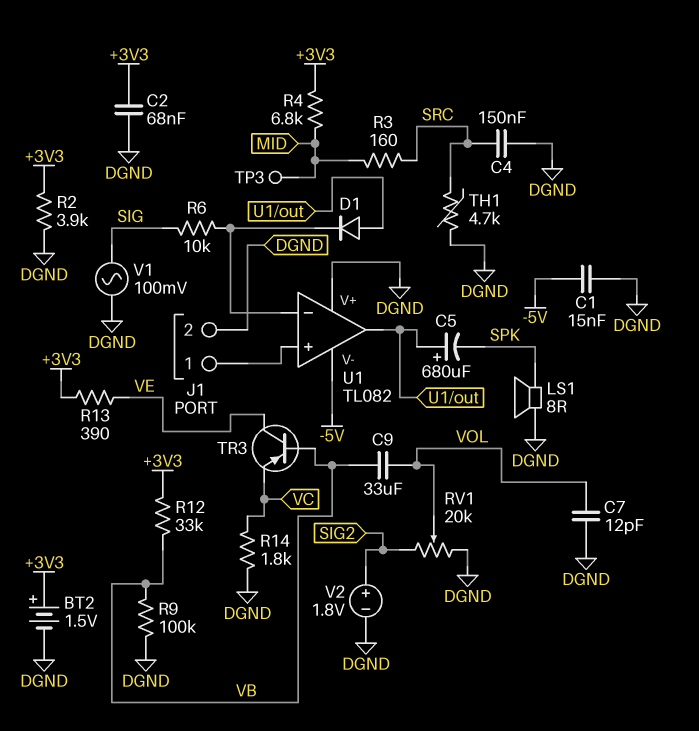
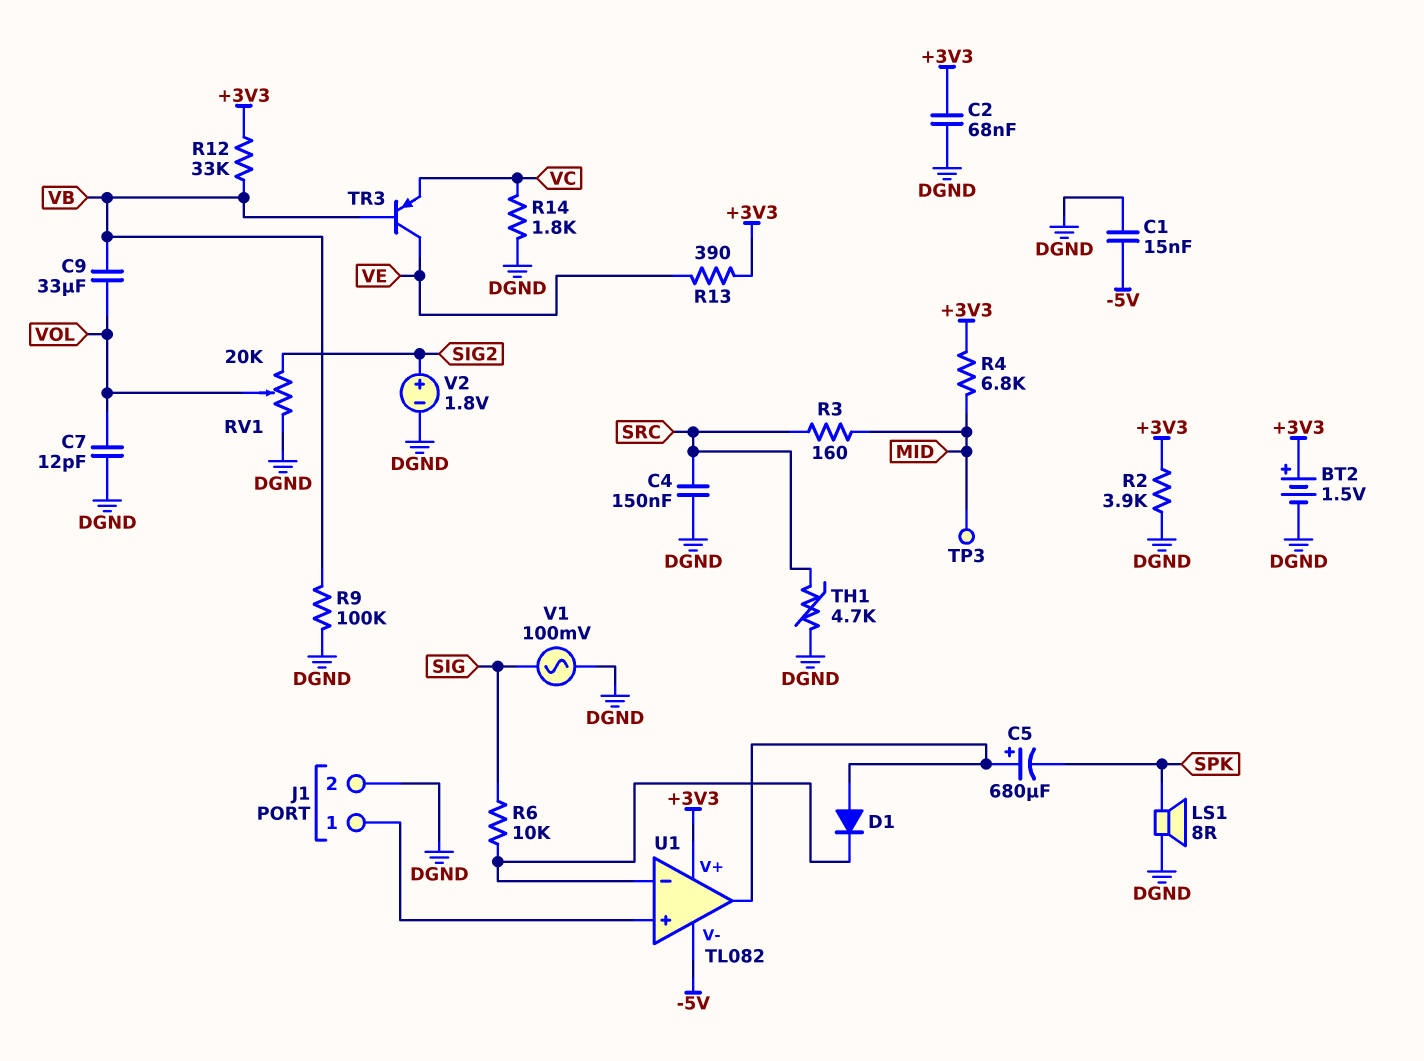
U1 pin V+: DGND -> +3V3

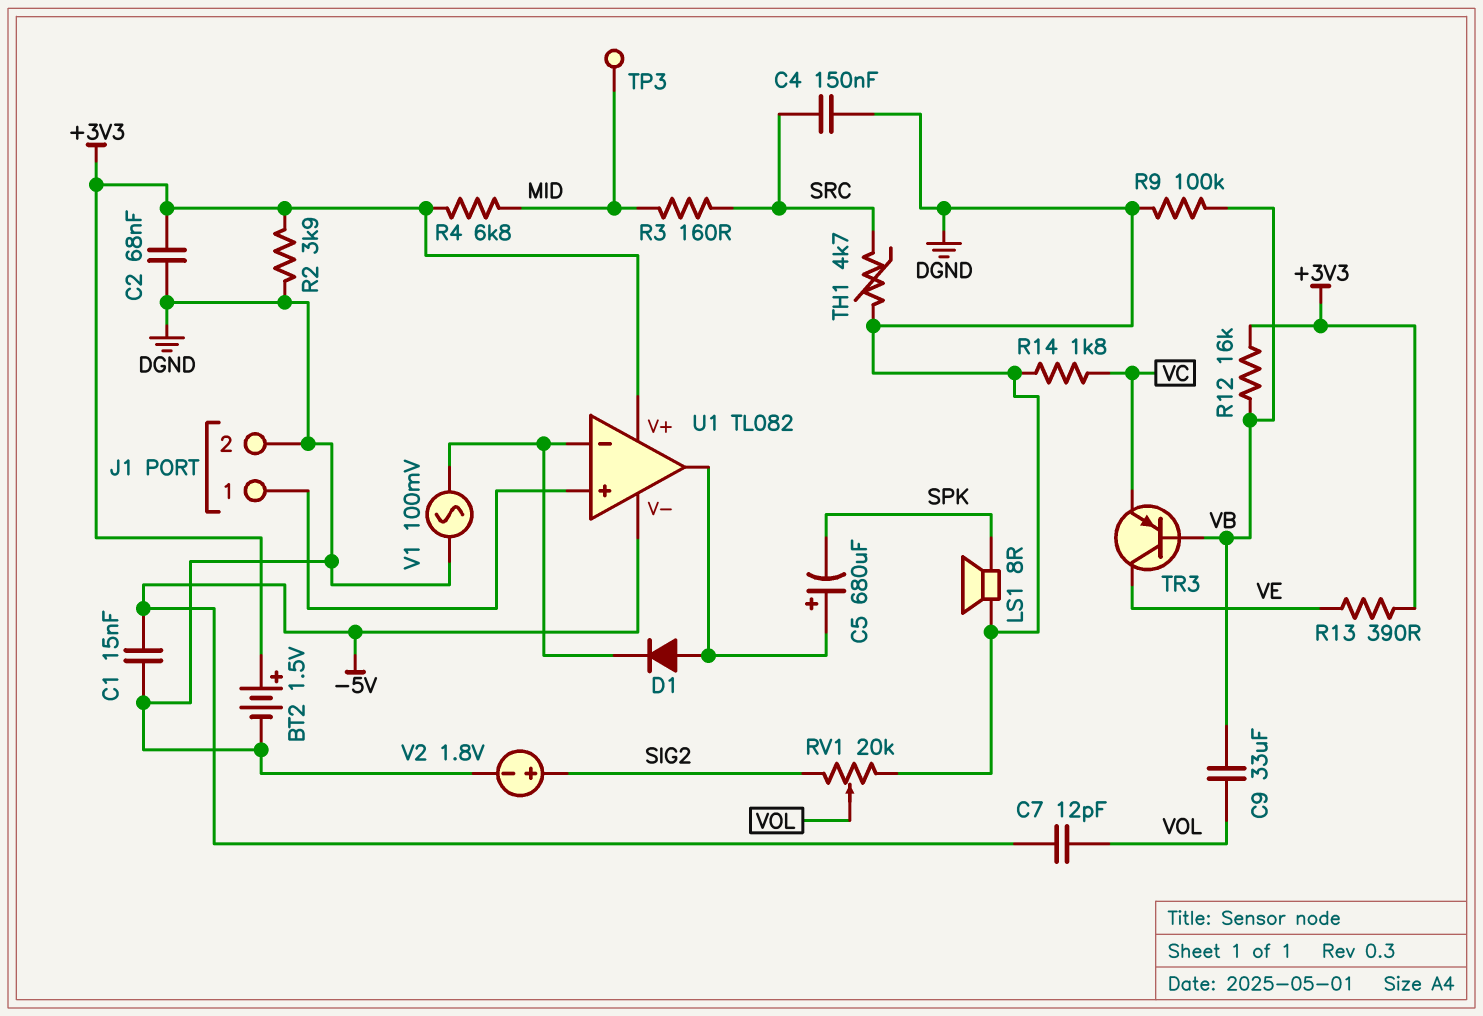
C7: 12pF (DGND, VOL) -> 12pF (-5V, VOL)
R6: 10k (SIG, U1/in-) -> none
R12: 33k (+3V3, VB) -> 16k (+3V3, VB)
V1: AC 100mV (DGND, SIG) -> AC 100mV (DGND, U1/in-)

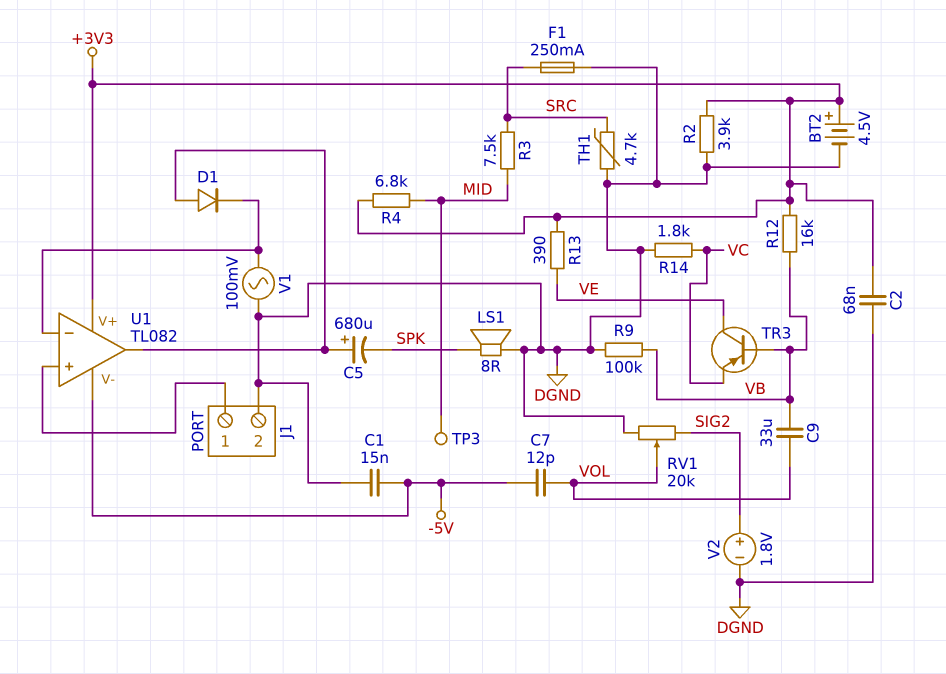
BT2: 1.5V (plus +3V3, minus DGND) -> 4.5V (plus +3V3, minus DGND)
C4: 150nF (DGND, SRC) -> none
F1: none -> 250mA (DGND, SRC)
R3: 160 (MID, SRC) -> 7.5k (MID, SRC)

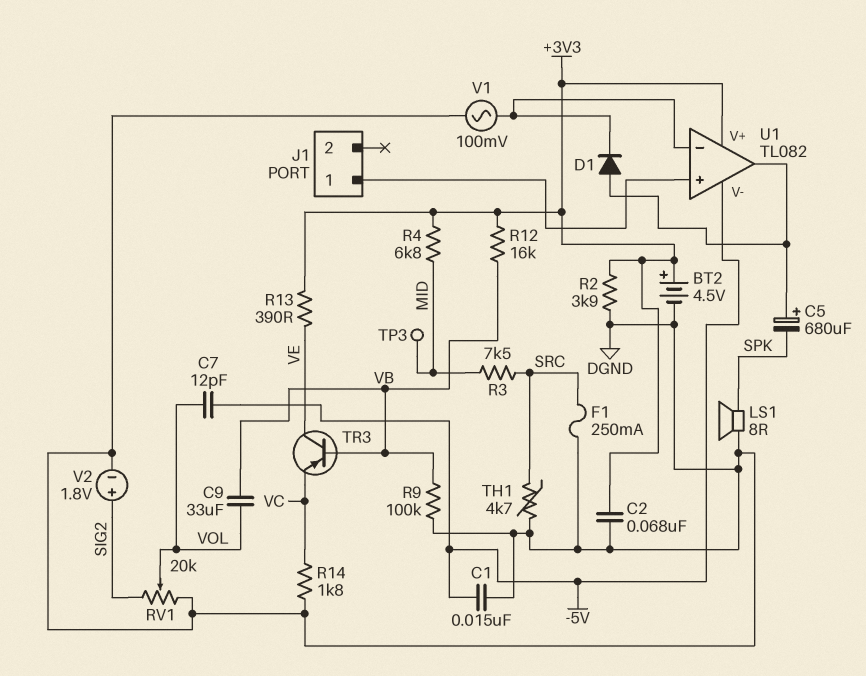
J1 pin 2: DGND -> none

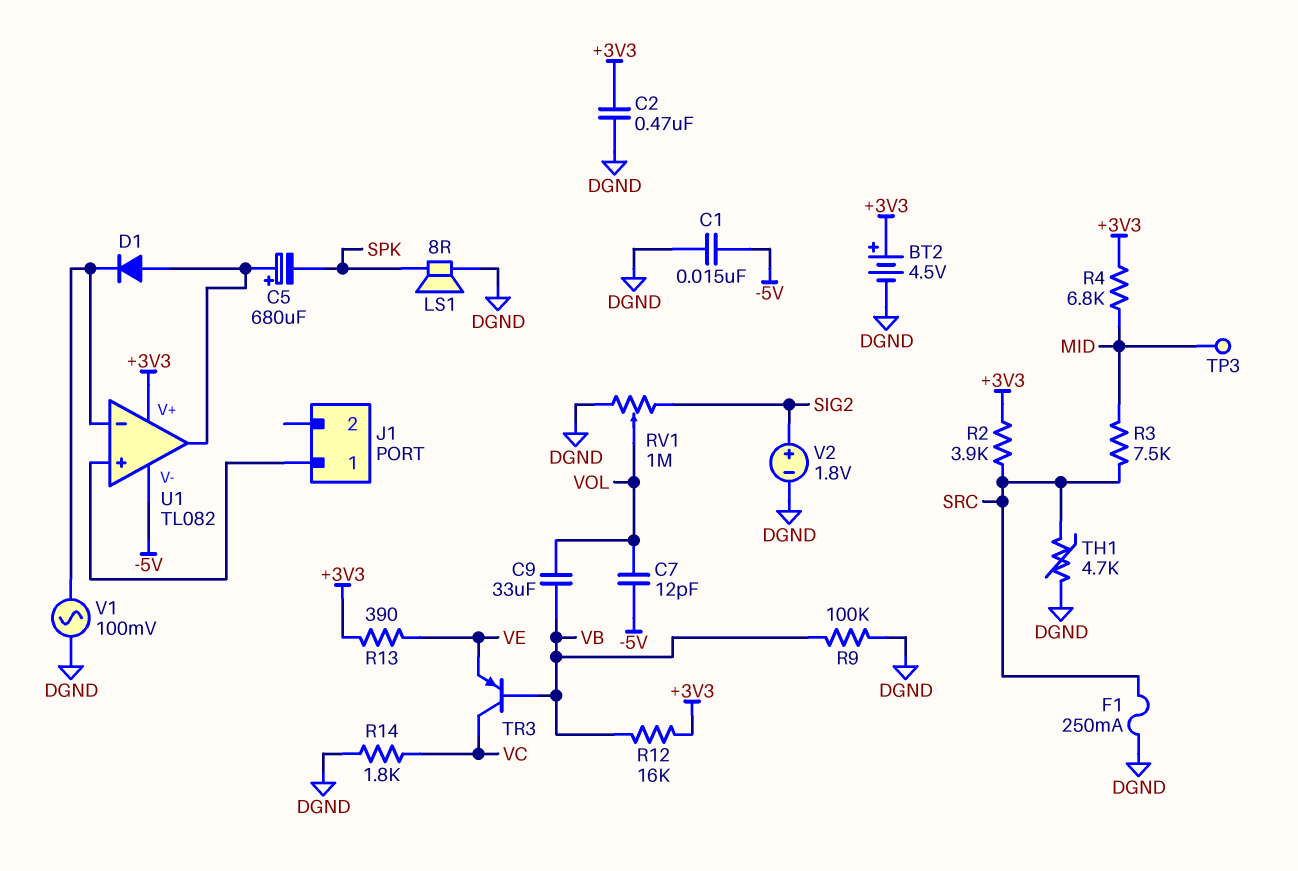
C2: 68nF (+3V3, DGND) -> 470nF (+3V3, DGND)
R2: 3.9k (+3V3, DGND) -> 3.9k (+3V3, SRC)
RV1: 20k (DGND, SIG2, wiper VOL) -> 1M (DGND, SIG2, wiper VOL)
TR3: PNP (B VB, C VE, E VC) -> PNP (B VB, C VC, E VE)

